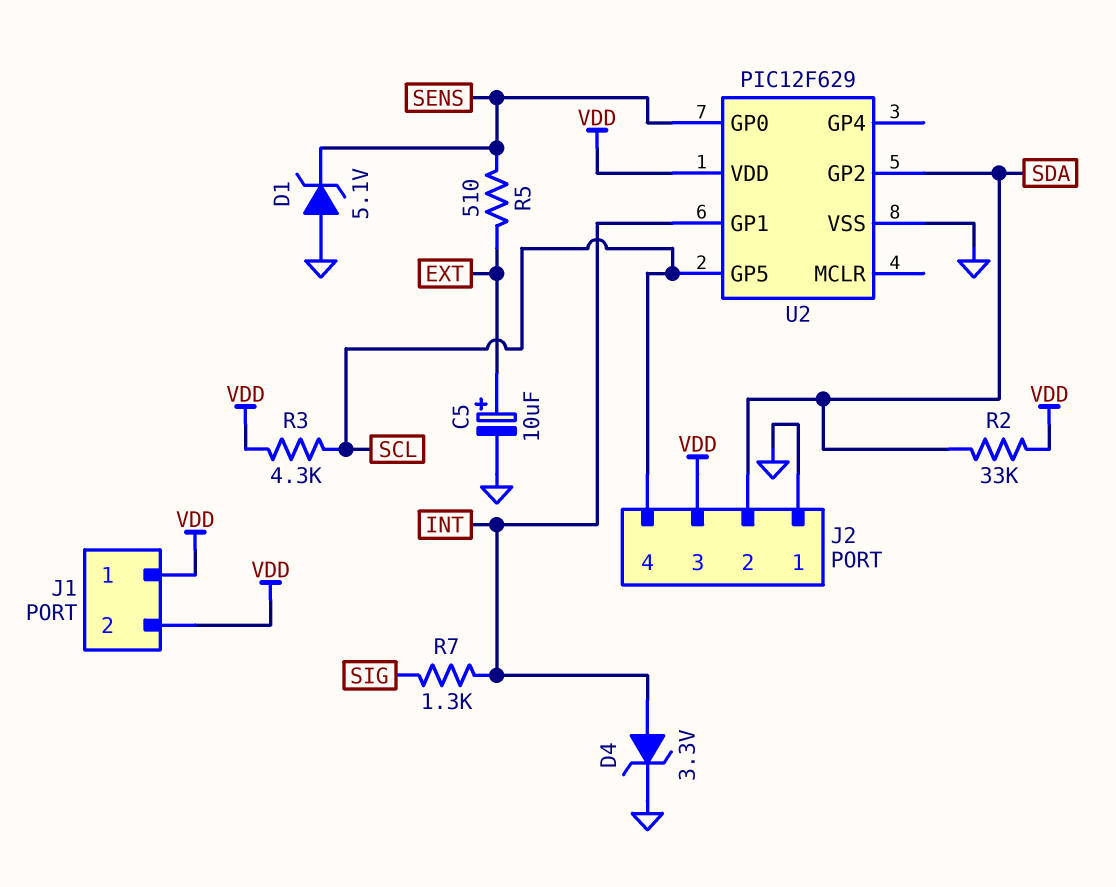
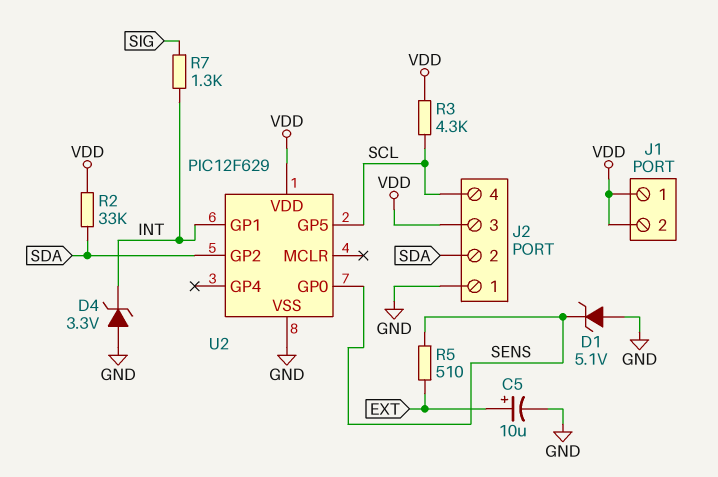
D4: zener 3.3V (A INT, K GND) -> zener 3.3V (A GND, K INT)

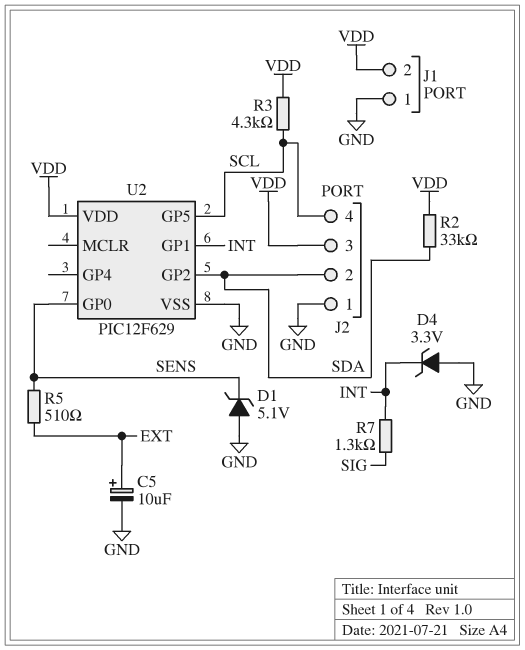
J1 pin 1: VDD -> GND

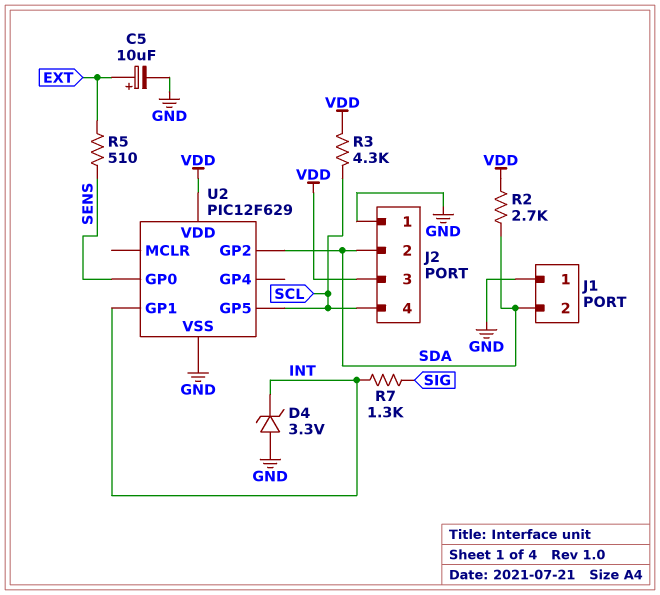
D1: zener 5.1V (A GND, K SENS) -> none
J1 pin 2: VDD -> SDA
R2: 33k (SDA, VDD) -> 2.7k (SDA, VDD)

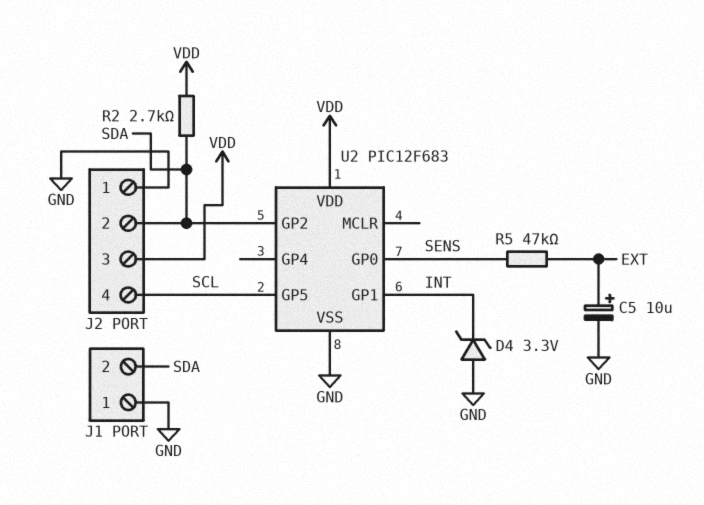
R3: 4.3k (SCL, VDD) -> none
R5: 510 (EXT, SENS) -> 47k (EXT, SENS)
R7: 1.3k (INT, SIG) -> none
U2: PIC12F629 -> PIC12F683

